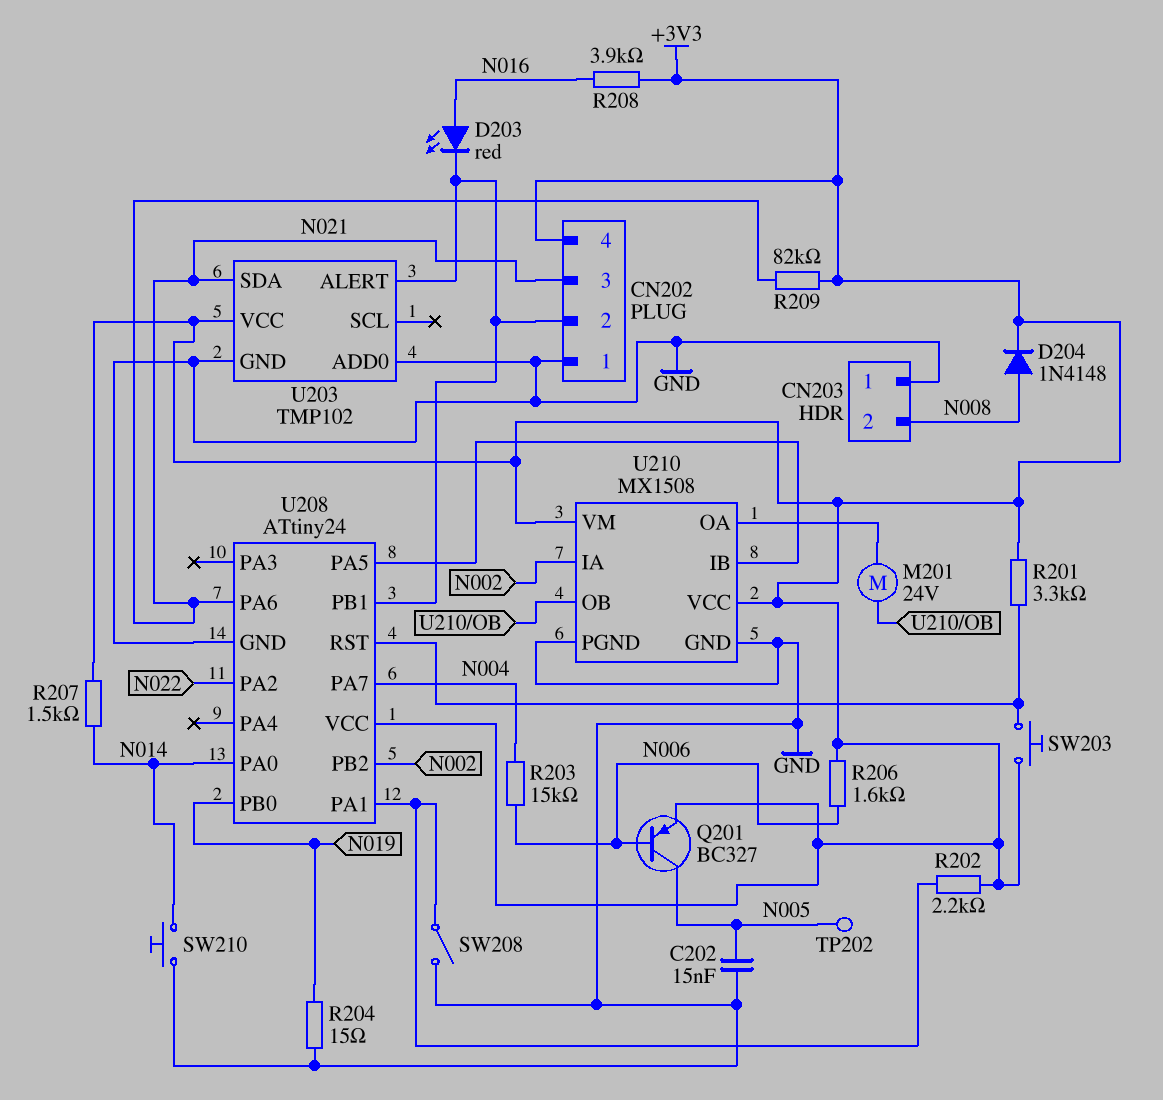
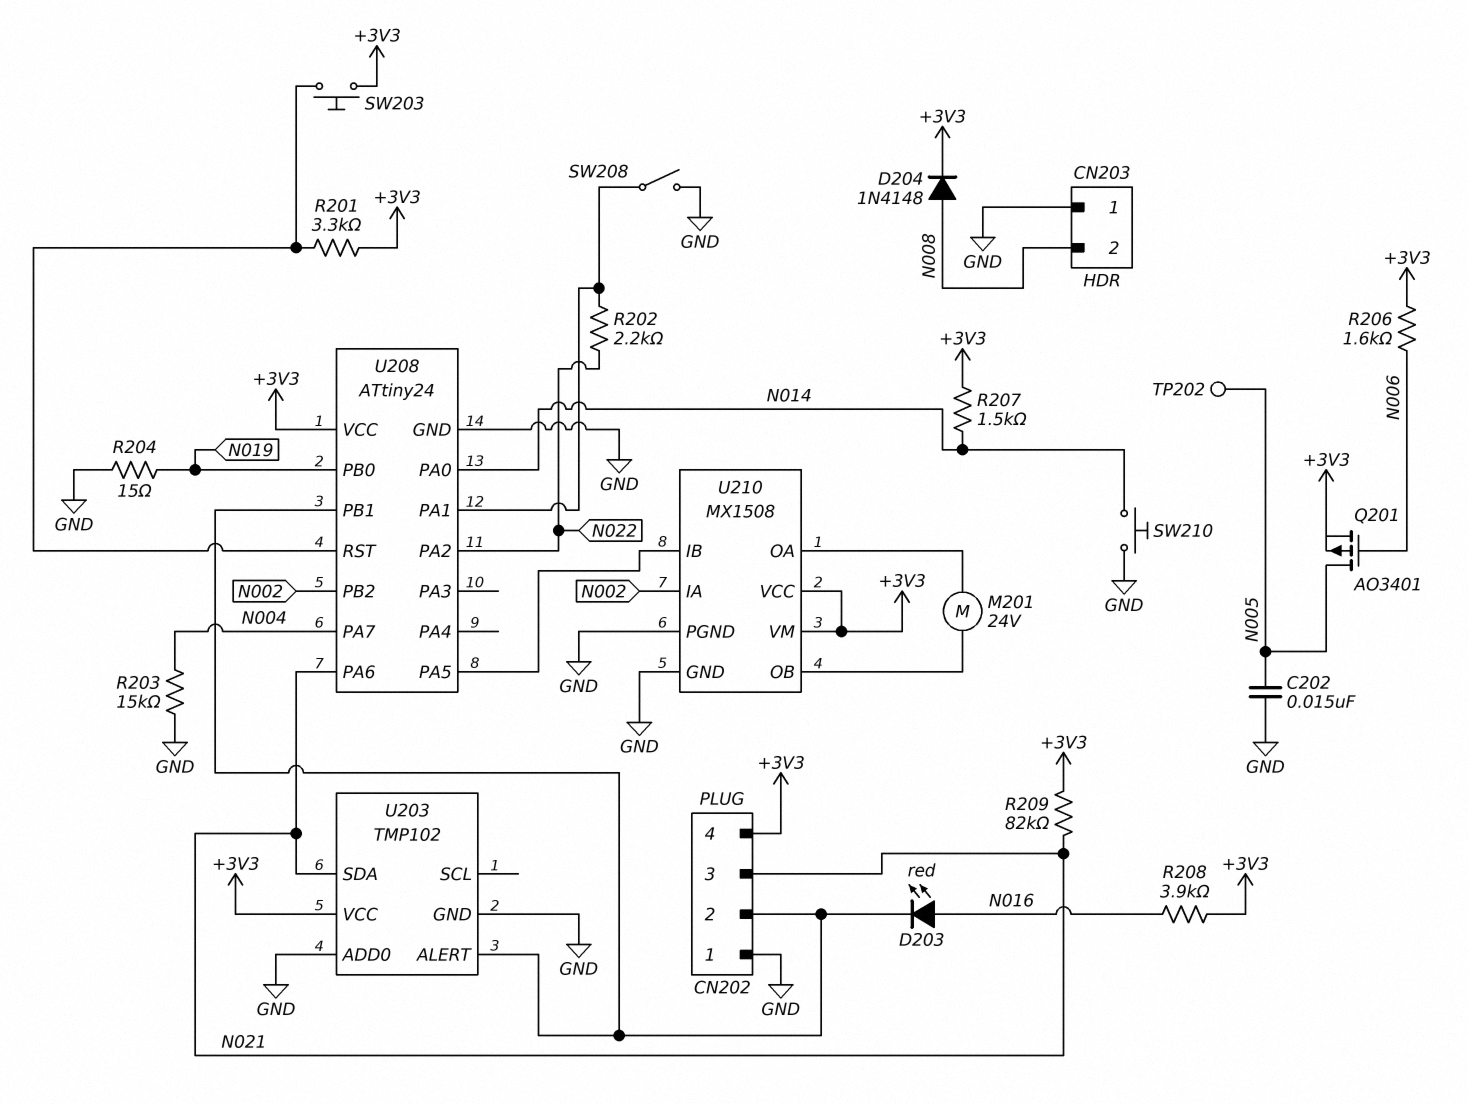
Q201: PNP BC327 (B N006, C N005, E +3V3) -> PMOS AO3401 (G N006, D N005, S +3V3)
R202: 2.2k (+3V3, U208/PA1) -> 2.2k (N022, U208/PA1)
R203: 15k (N004, N006) -> 15k (GND, N004)

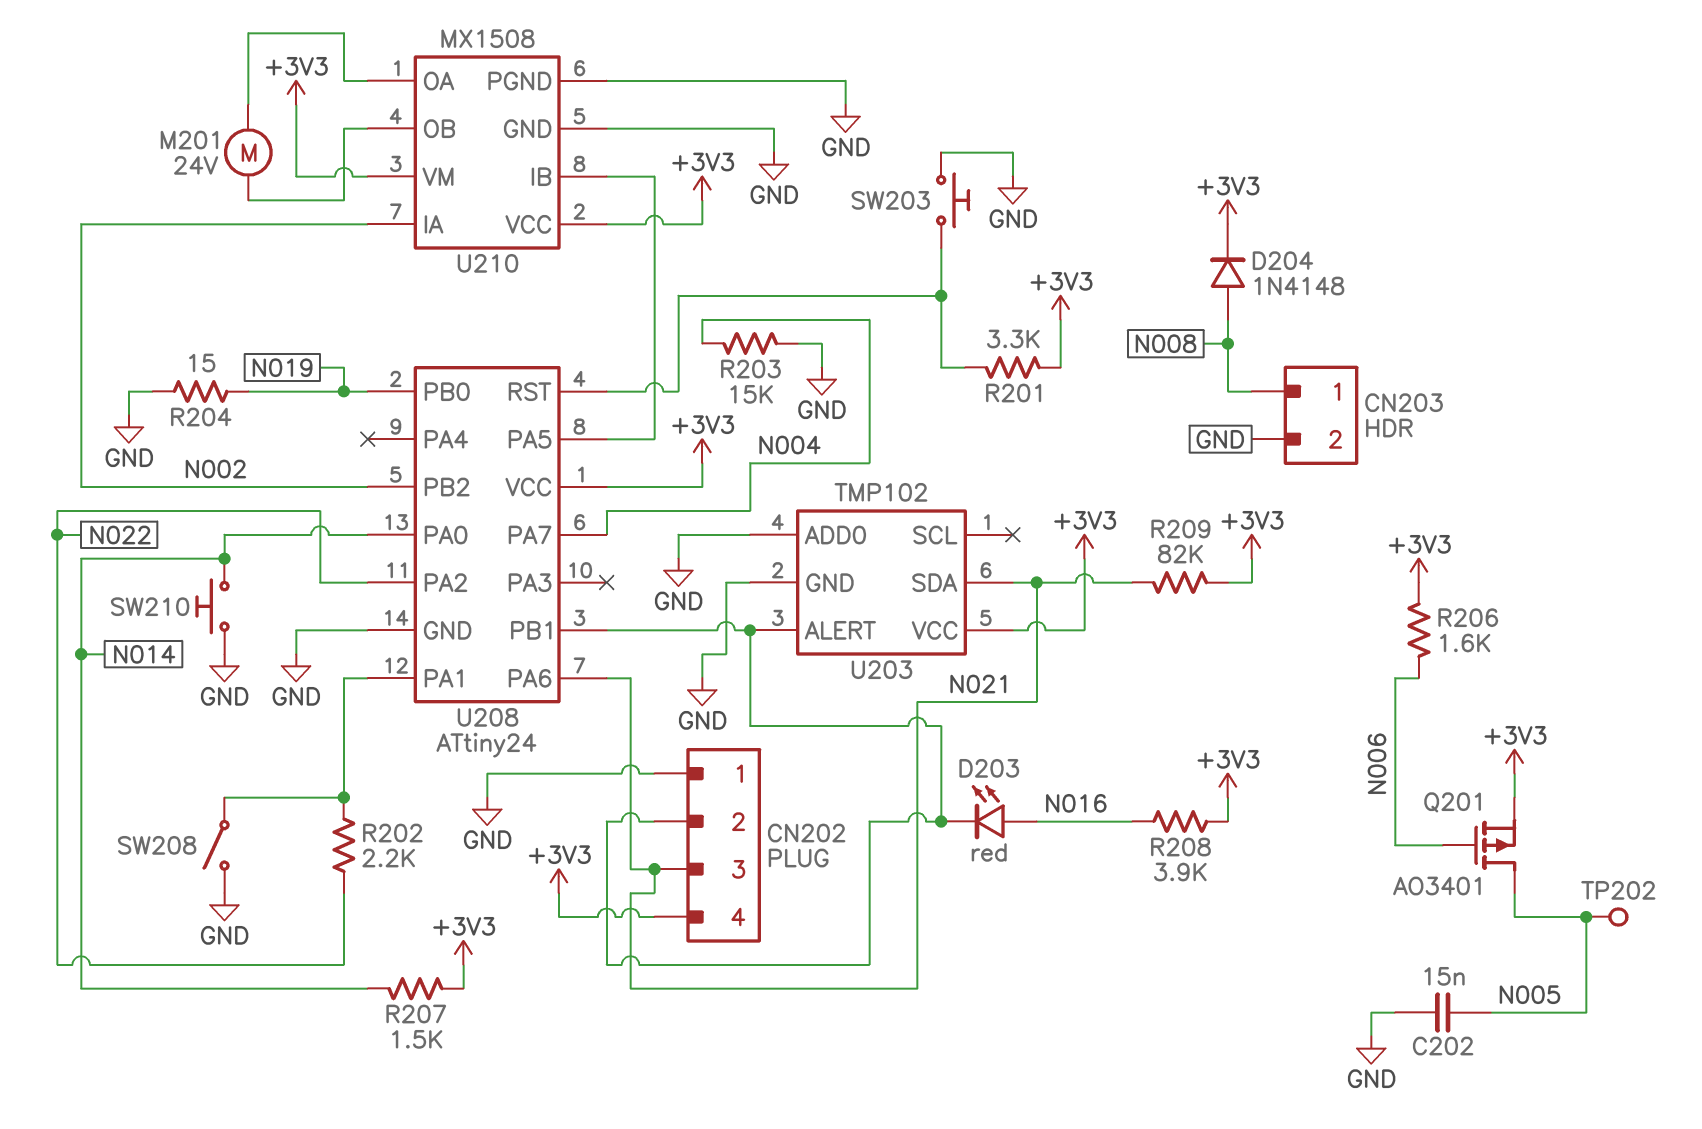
CN203 pin 1: GND -> N008
CN203 pin 2: N008 -> GND
SW203: button (+3V3, U208/RST) -> button (GND, U208/RST)

